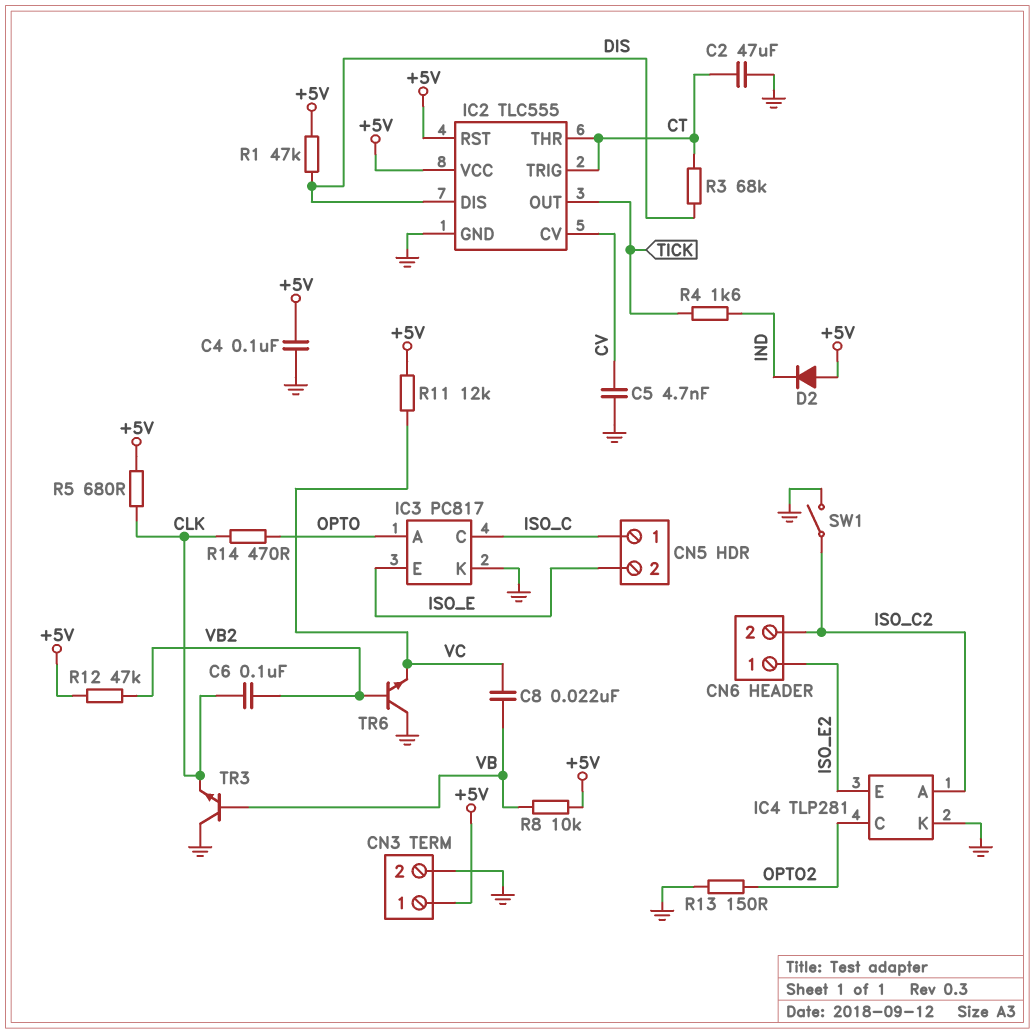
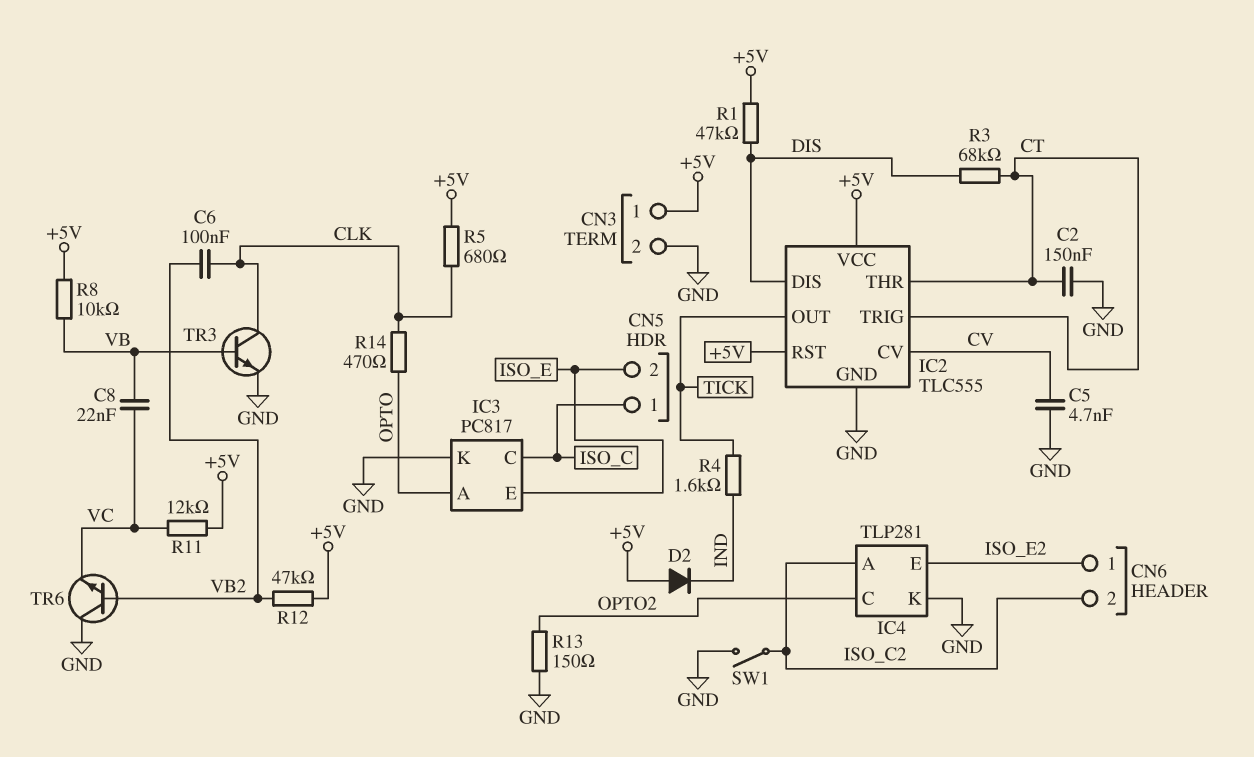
C2: 47uF (CT, GND) -> 150nF (CT, GND)
C4: 100nF (+5V, GND) -> none
TR3: NPN (B VB, C GND, E CLK) -> NPN (B VB, C CLK, E GND)

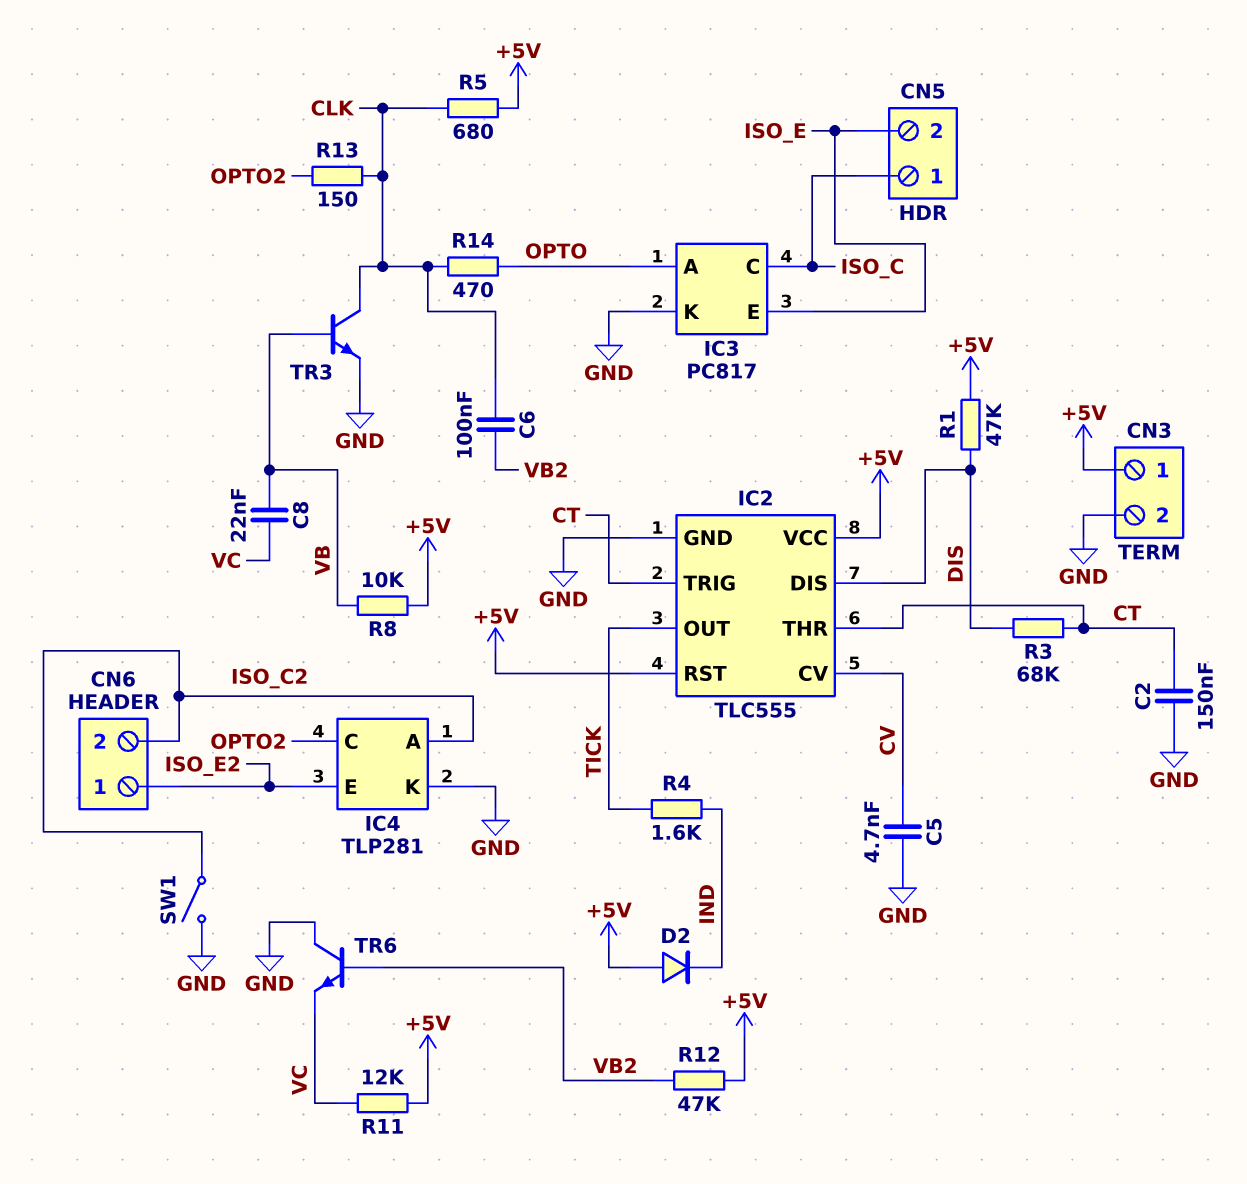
R13: 150 (GND, OPTO2) -> 150 (CLK, OPTO2)

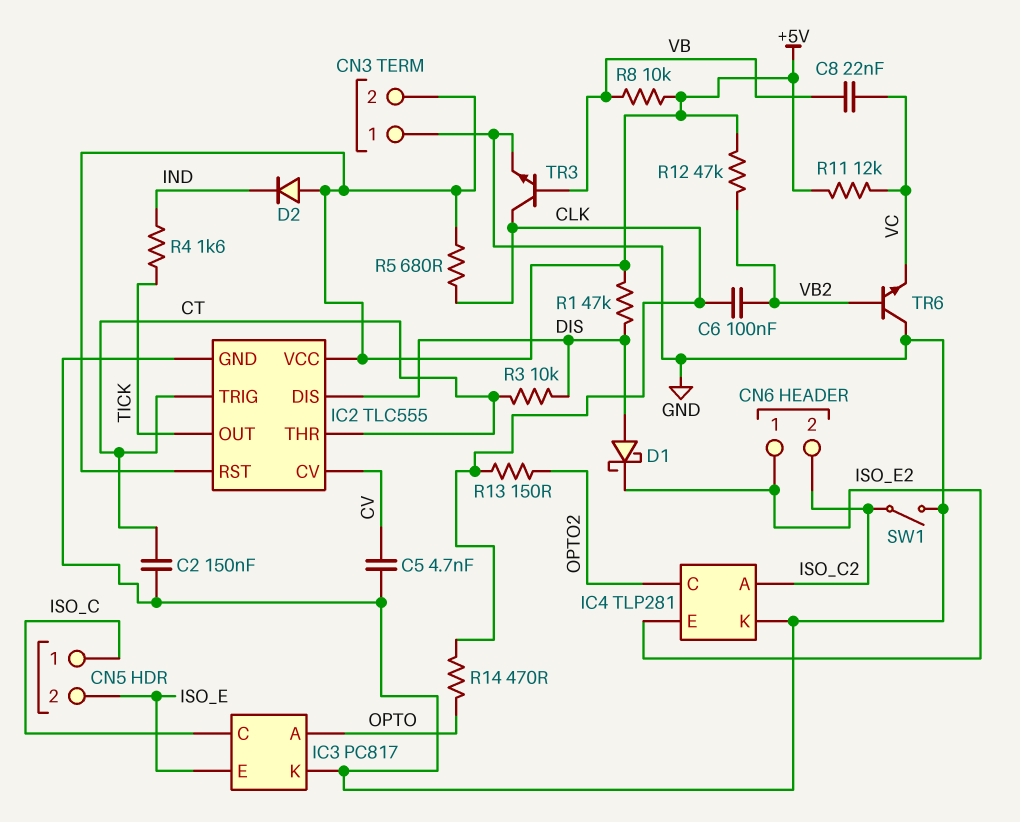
CN3 pin 1: +5V -> GND
CN3 pin 2: GND -> +5V
D1: none -> schottky (A DIS, K ISO_E2)
R3: 68k (CT, DIS) -> 10k (CT, DIS)

